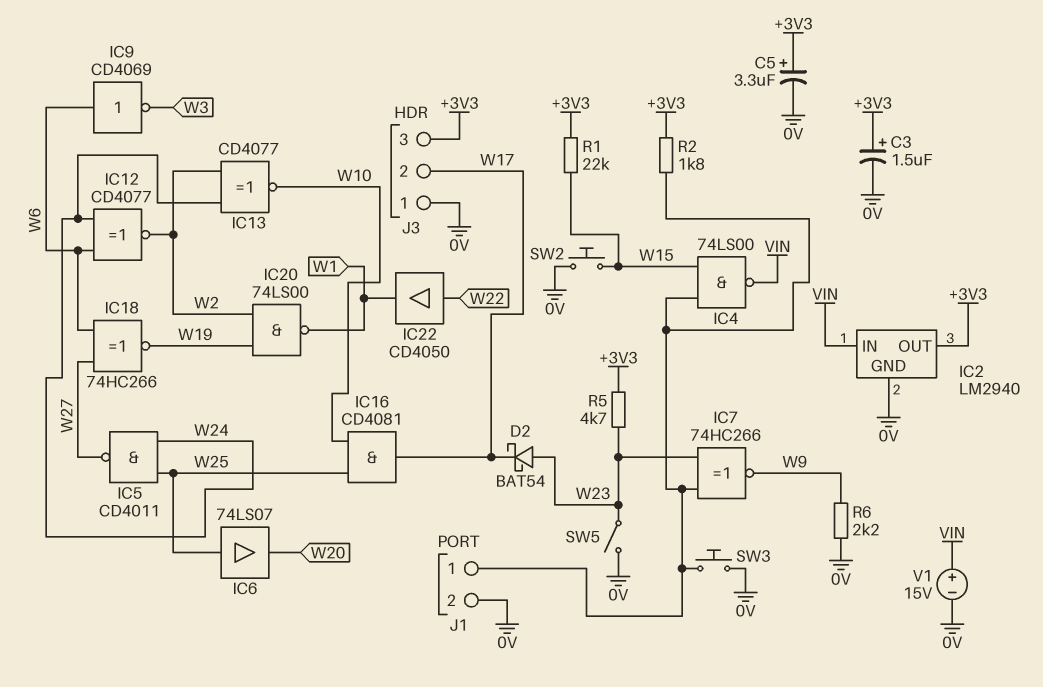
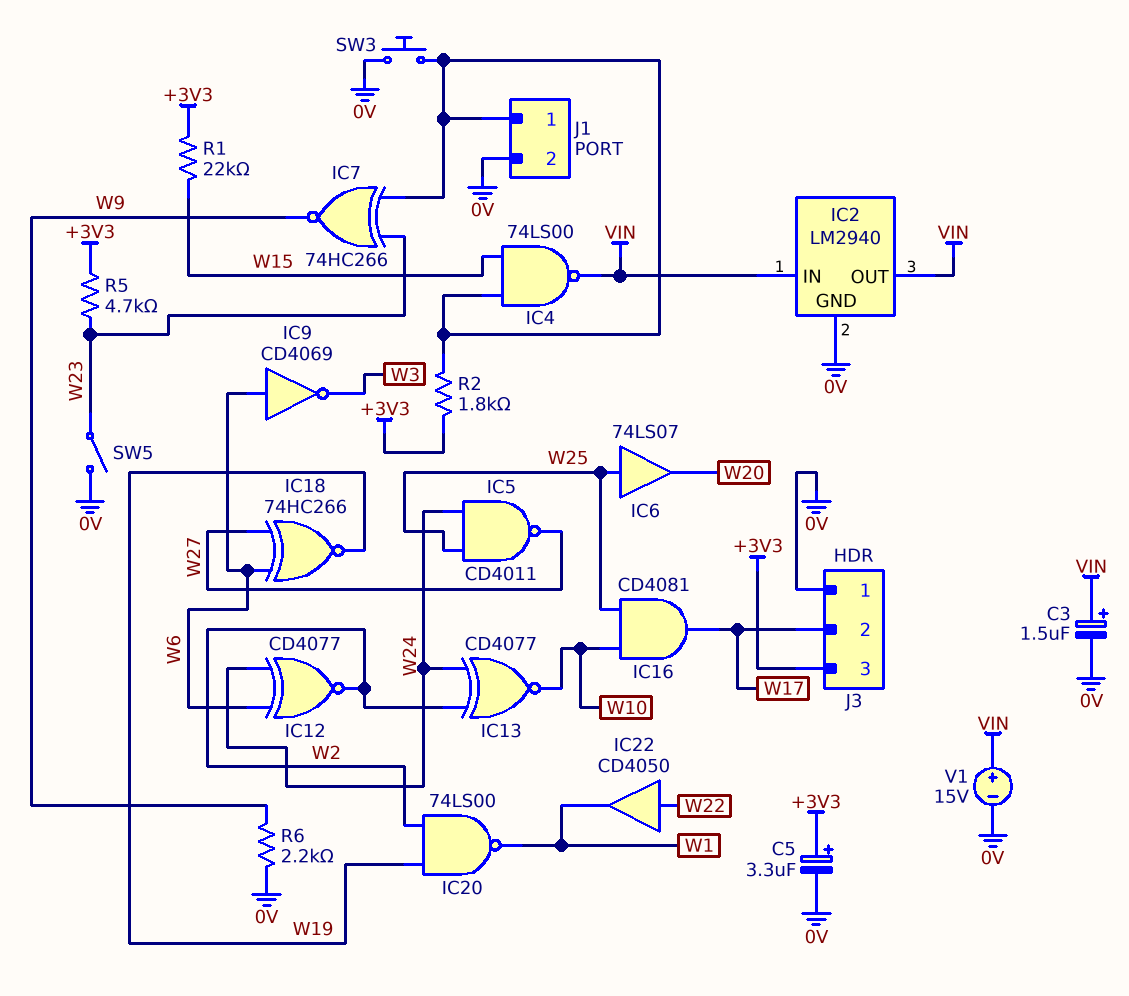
C3: 1.5uF (plus +3V3, minus 0V) -> 1.5uF (plus VIN, minus 0V)
D2: schottky BAT54 (A W23, K W17) -> none
IC2 pin OUT: +3V3 -> VIN
SW2: button (0V, W15) -> none

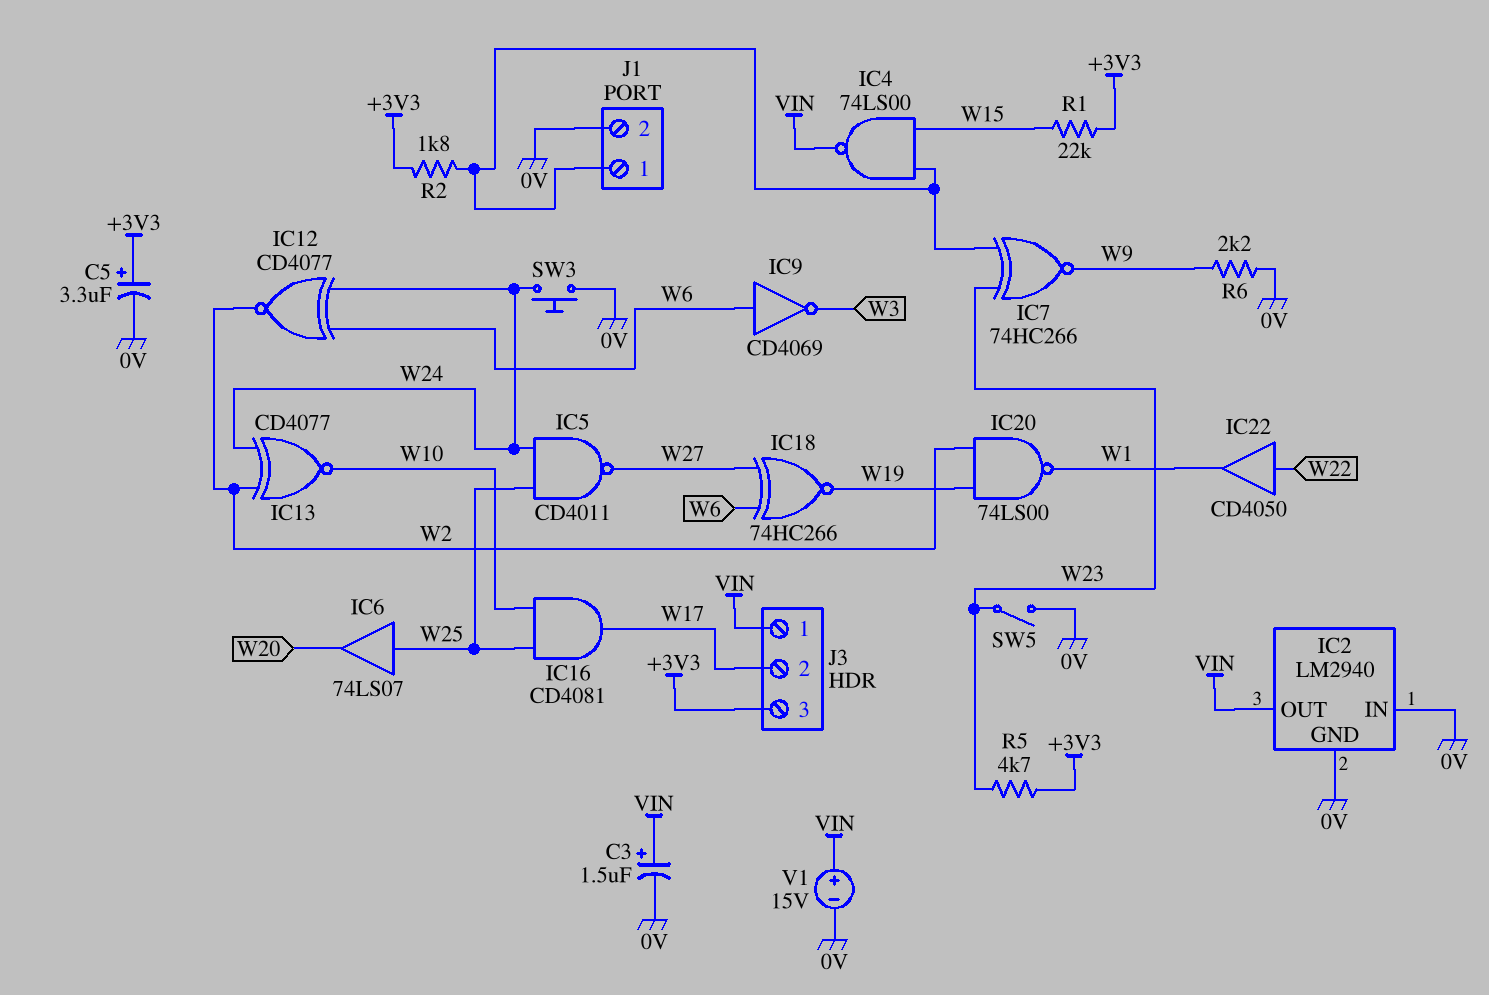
IC2 pin IN: VIN -> 0V
J3 pin 1: 0V -> VIN
SW3: button (0V, J1/1) -> button (0V, W24)

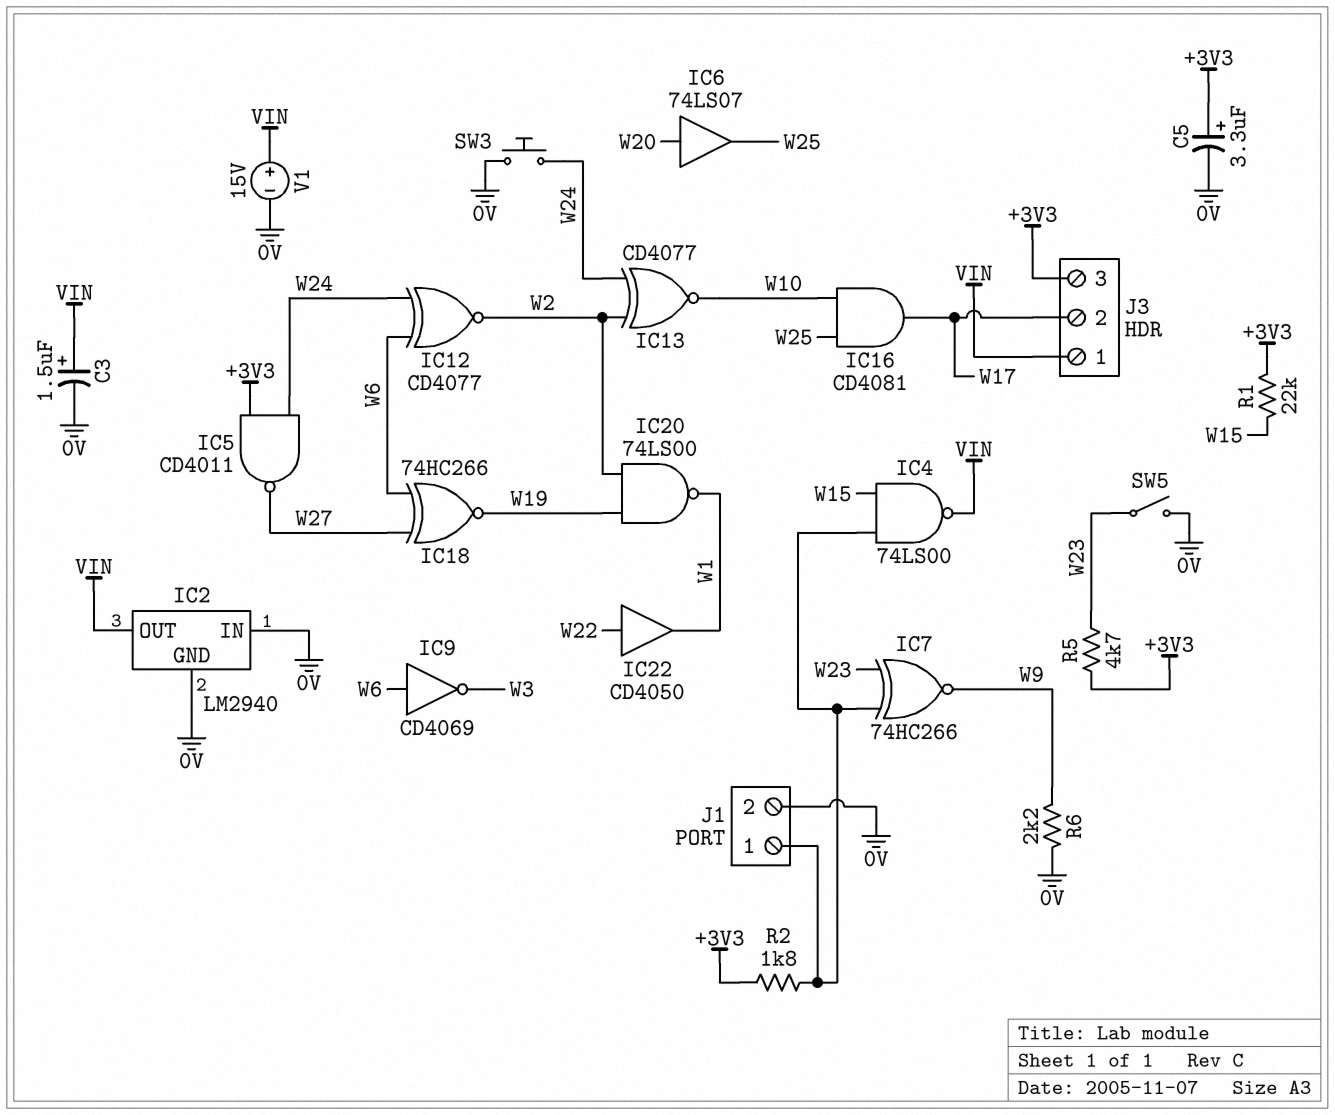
IC5: NAND CD4011 (in W24, in W25, out W27) -> NAND CD4011 (in +3V3, in W24, out W27)
IC6: buffer 74LS07 (in W25, out W20) -> buffer 74LS07 (in W20, out W25)

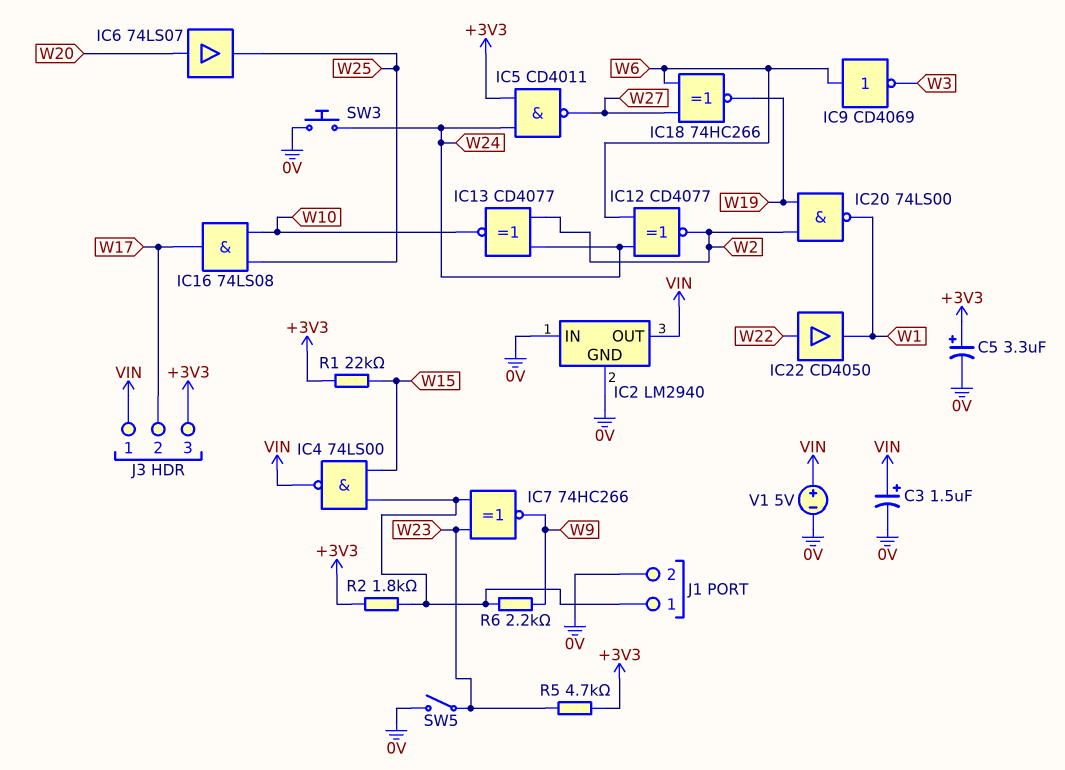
IC16: AND CD4081 (in W10, in W25, out W17) -> AND 74LS08 (in W10, in W25, out W17)
R6: 2.2k (0V, W9) -> 2.2k (J1/1, W9)
V1: 15V (plus VIN, minus 0V) -> 5V (plus VIN, minus 0V)

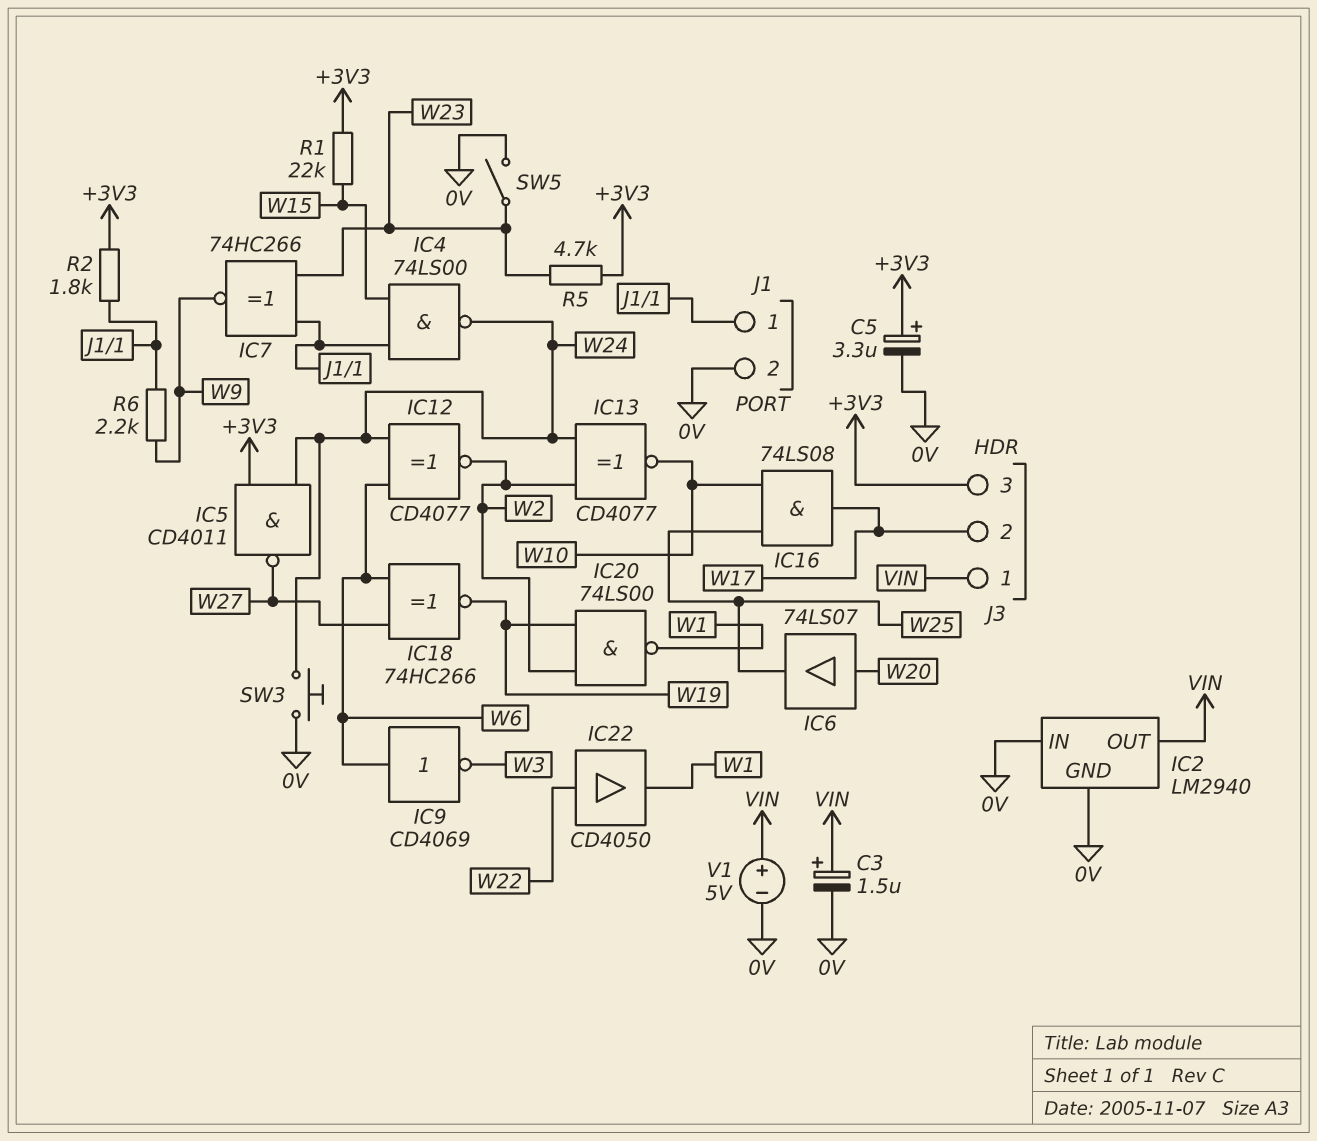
IC4: NAND 74LS00 (in J1/1, in W15, out VIN) -> NAND 74LS00 (in J1/1, in W15, out W24)

